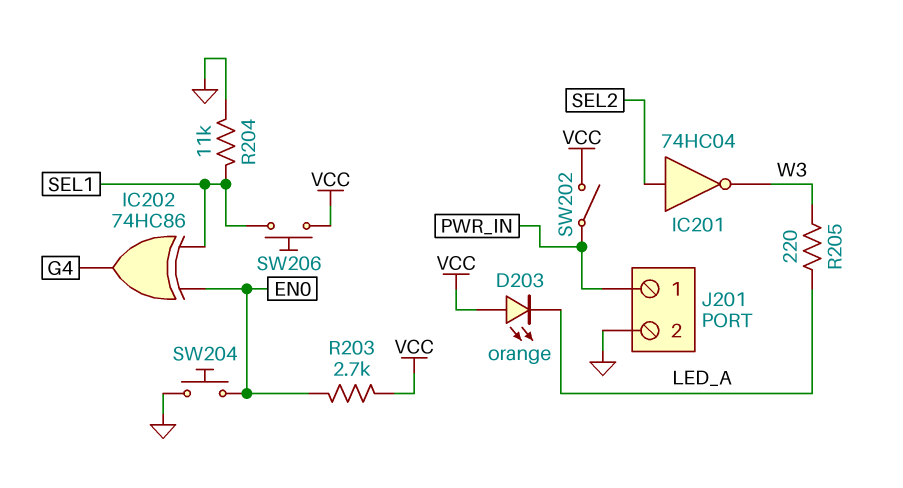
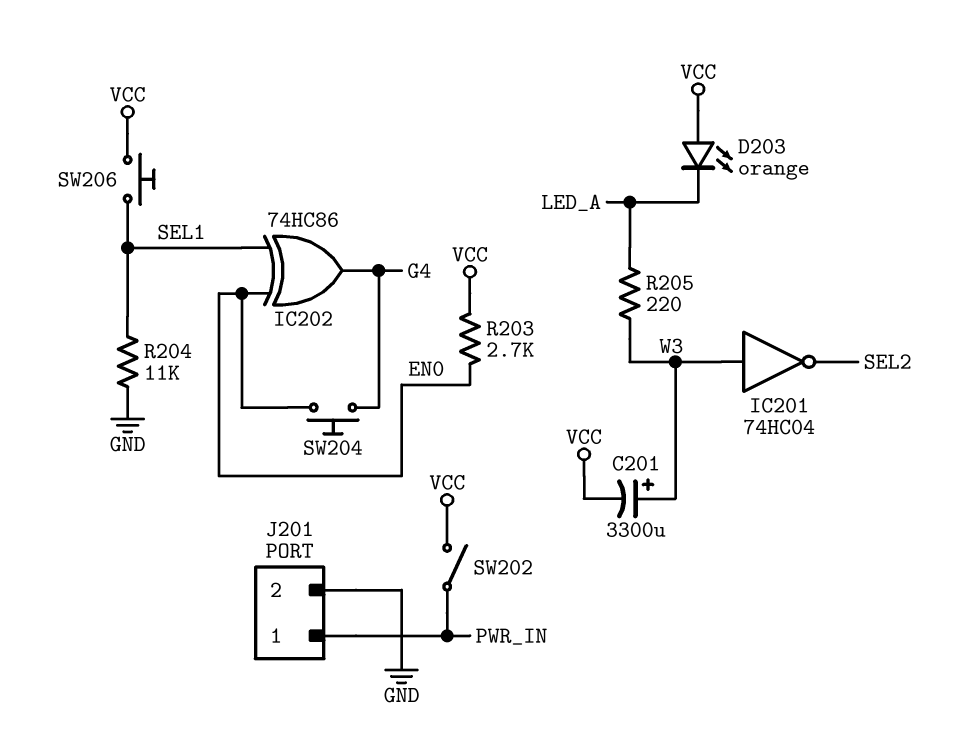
C201: none -> 3300uF (plus W3, minus VCC)
IC201: NOT 74HC04 (in SEL2, out W3) -> NOT 74HC04 (in W3, out SEL2)
SW204: button (EN0, GND) -> button (EN0, G4)

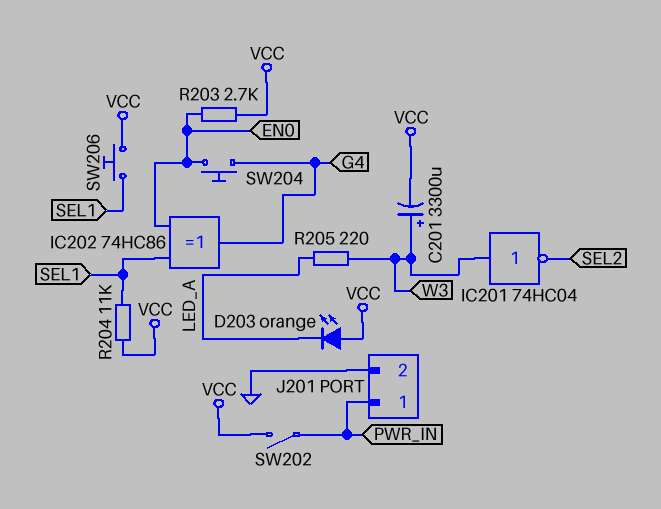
R204: 11k (GND, SEL1) -> 11k (SEL1, VCC)

